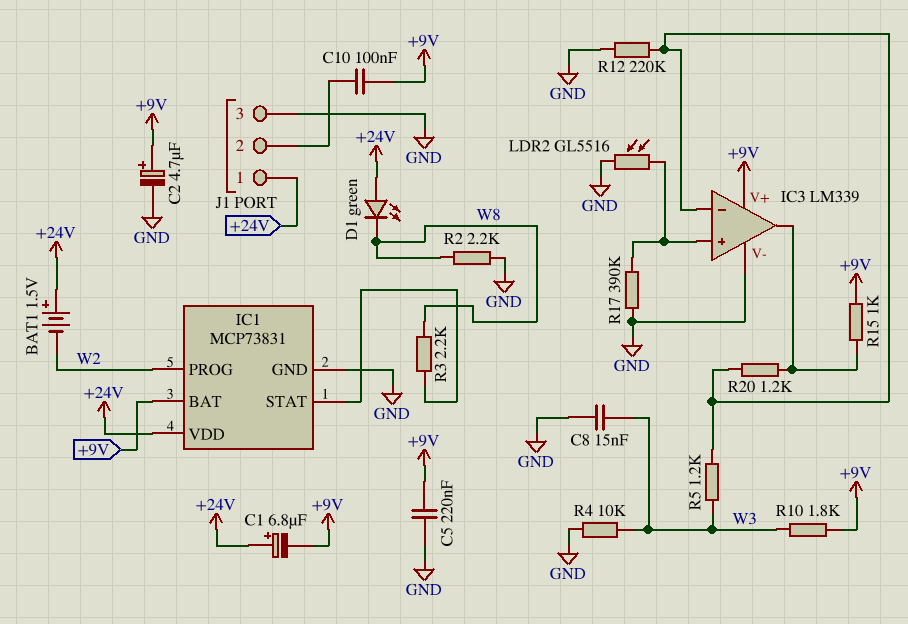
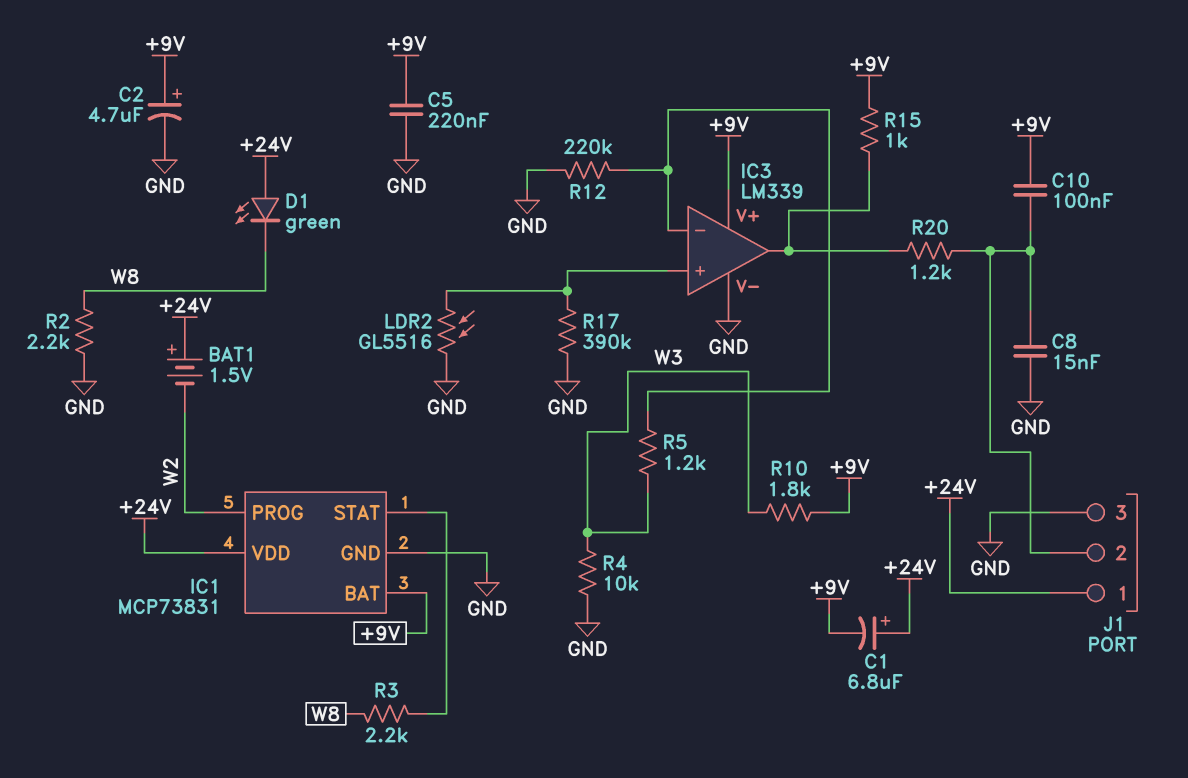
C8: 15nF (GND, W3) -> 15nF (GND, J1/2)
R20: 1.2k (IC3/in-, IC3/out) -> 1.2k (IC3/out, J1/2)

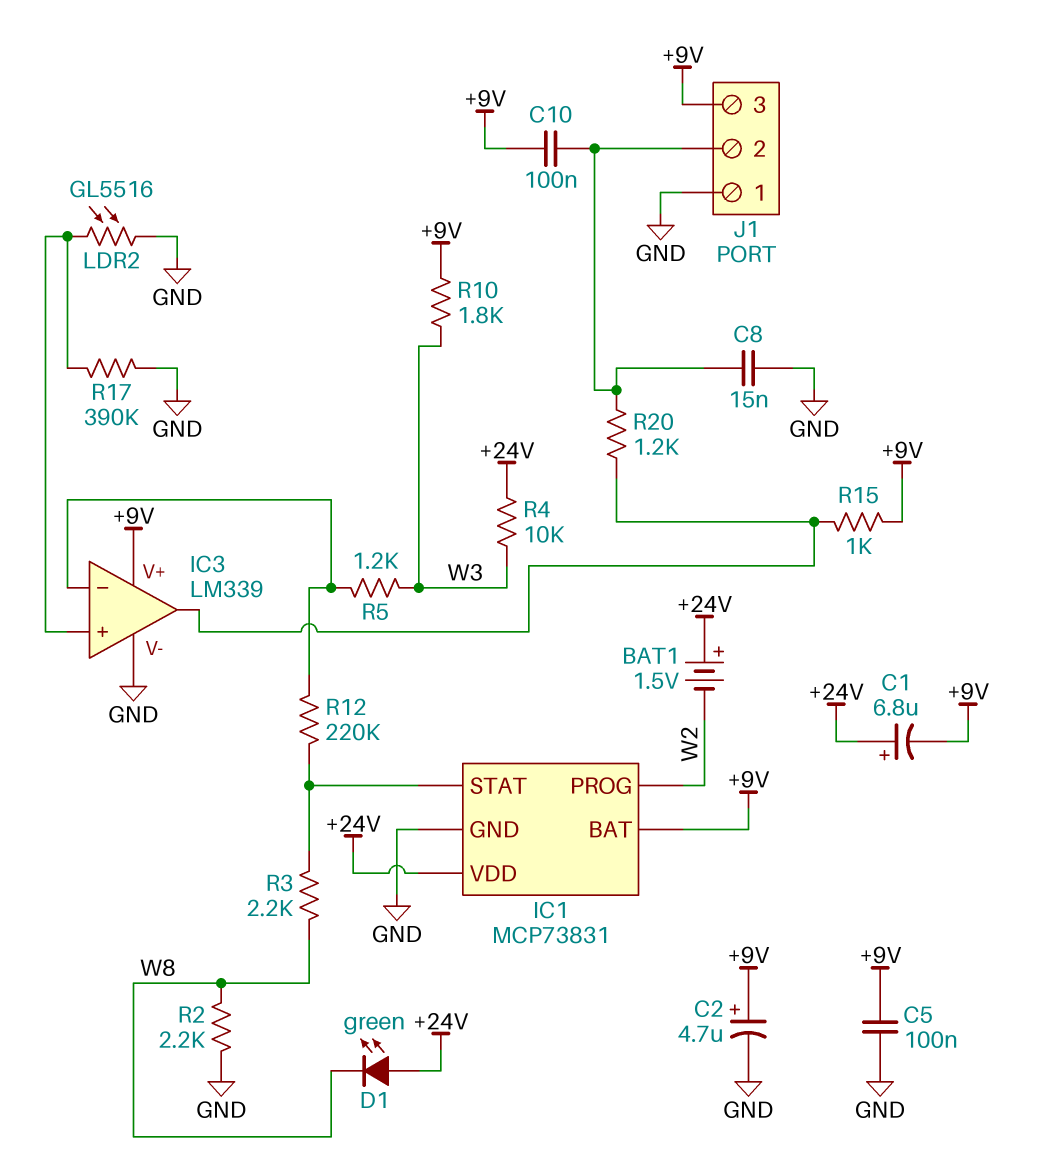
C5: 220nF (+9V, GND) -> 100nF (+9V, GND)
J1 pin 1: +24V -> GND
J1 pin 3: GND -> +9V
R4: 10k (GND, W3) -> 10k (+24V, W3)
R12: 220k (GND, IC3/in-) -> 220k (IC1/STAT, IC3/in-)

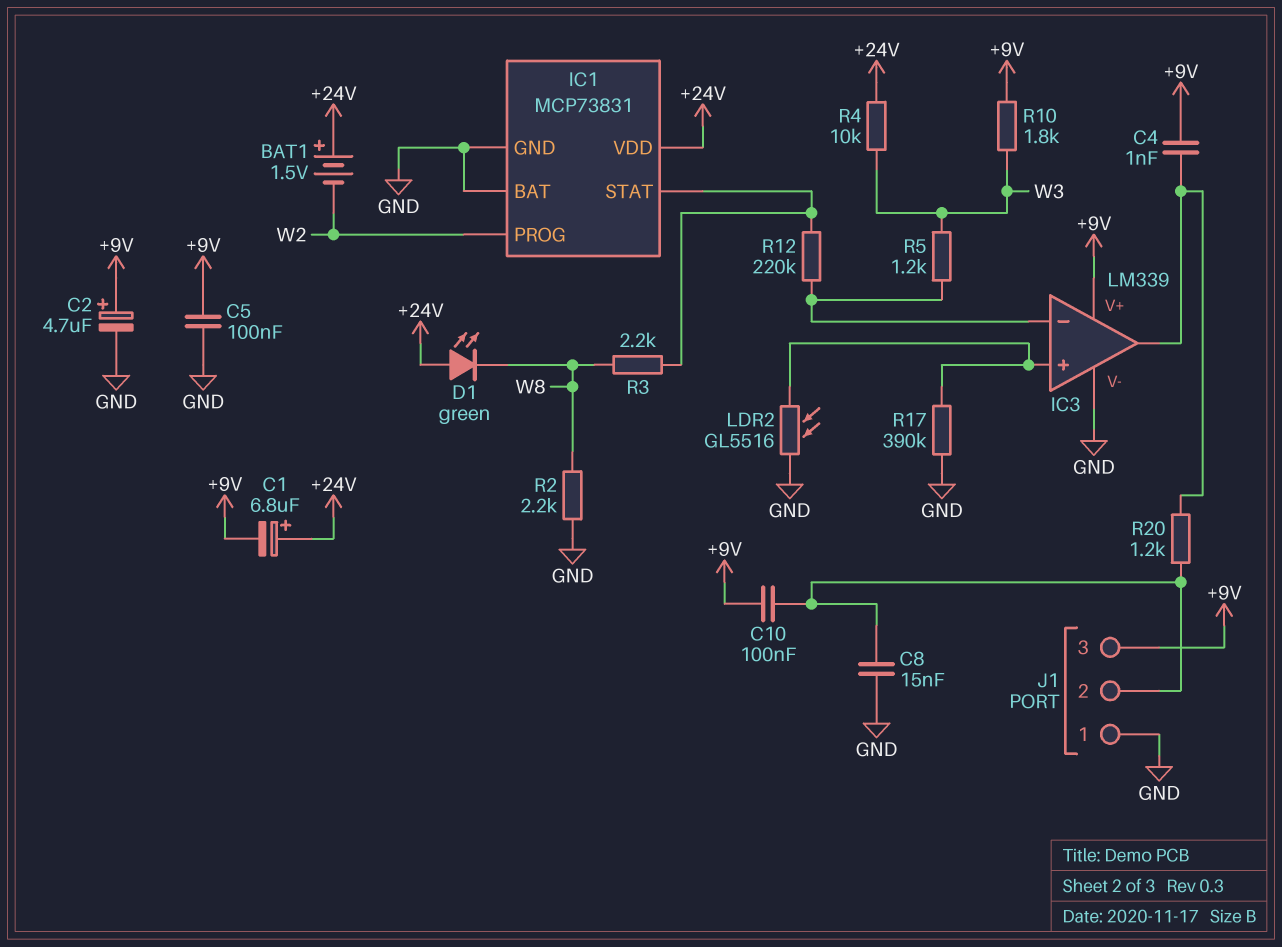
C4: none -> 1nF (+9V, IC3/out)
IC1 pin BAT: +9V -> GND
R15: 1k (+9V, IC3/out) -> none

